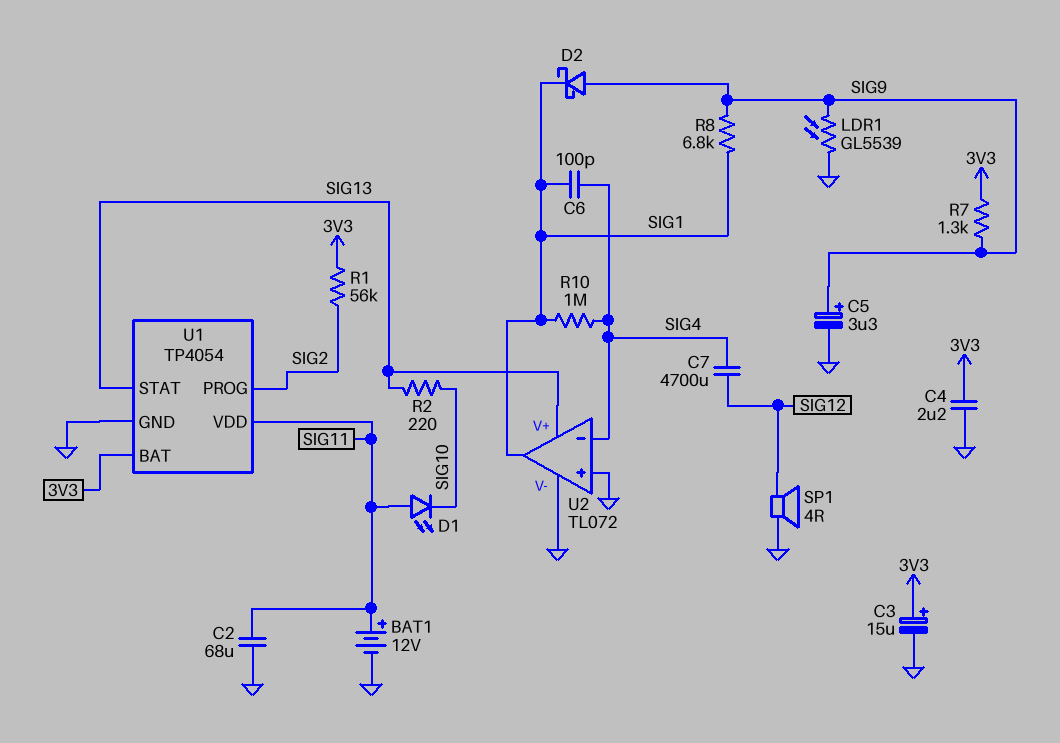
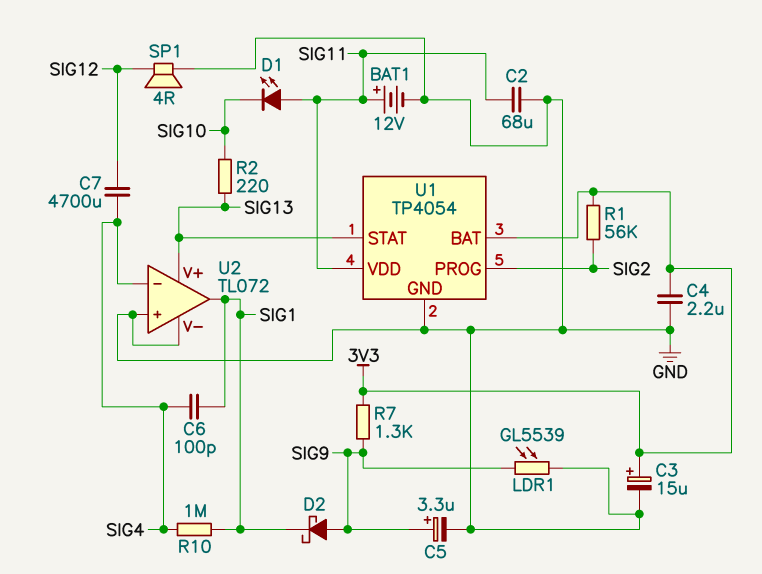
R8: 6.8k (SIG1, SIG9) -> none

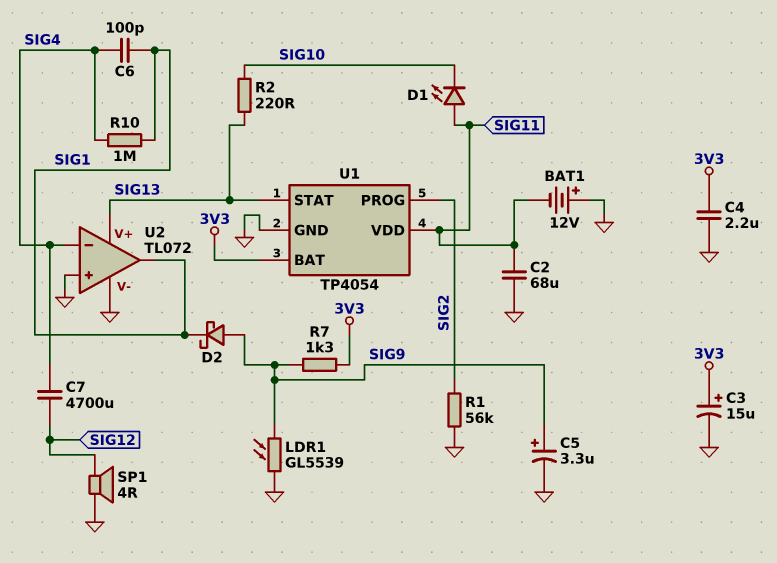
BAT1: 12V (plus SIG11, minus GND) -> 12V (plus GND, minus SIG11)
R1: 56k (3V3, SIG2) -> 56k (GND, SIG2)

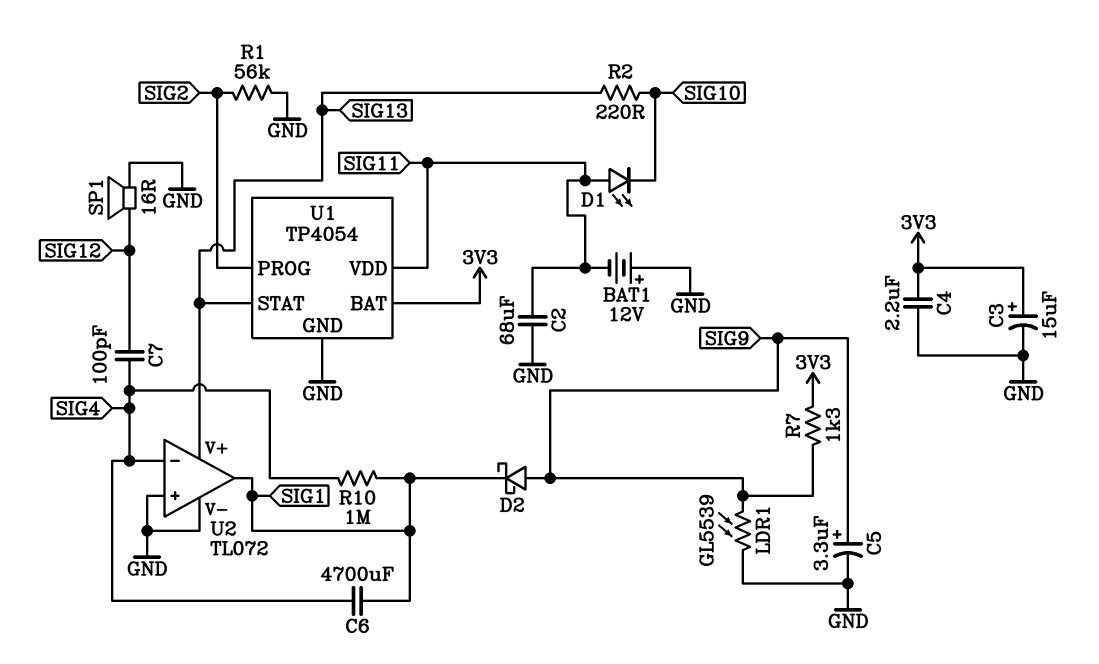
C6: 100pF (SIG1, SIG4) -> 4700uF (SIG1, SIG4)
C7: 4700uF (SIG4, SIG12) -> 100pF (SIG4, SIG12)
SP1: speaker 4R (GND, SIG12) -> speaker 16R (GND, SIG12)

